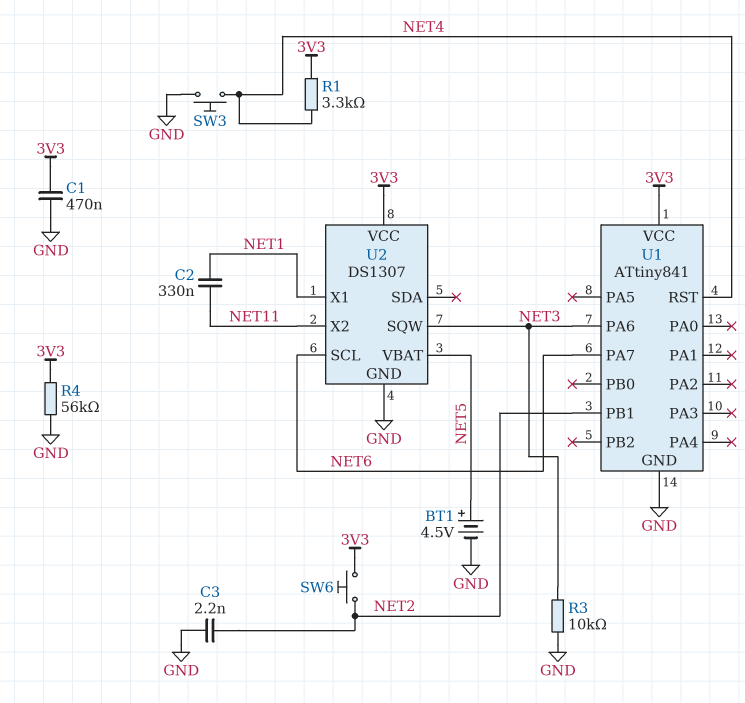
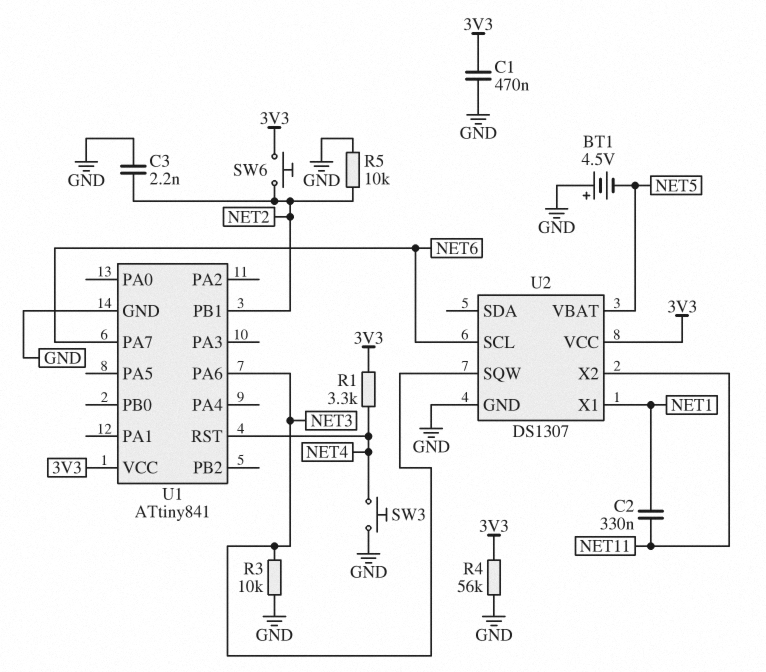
BT1: 4.5V (plus NET5, minus GND) -> 4.5V (plus GND, minus NET5)
R5: none -> 10k (GND, NET2)

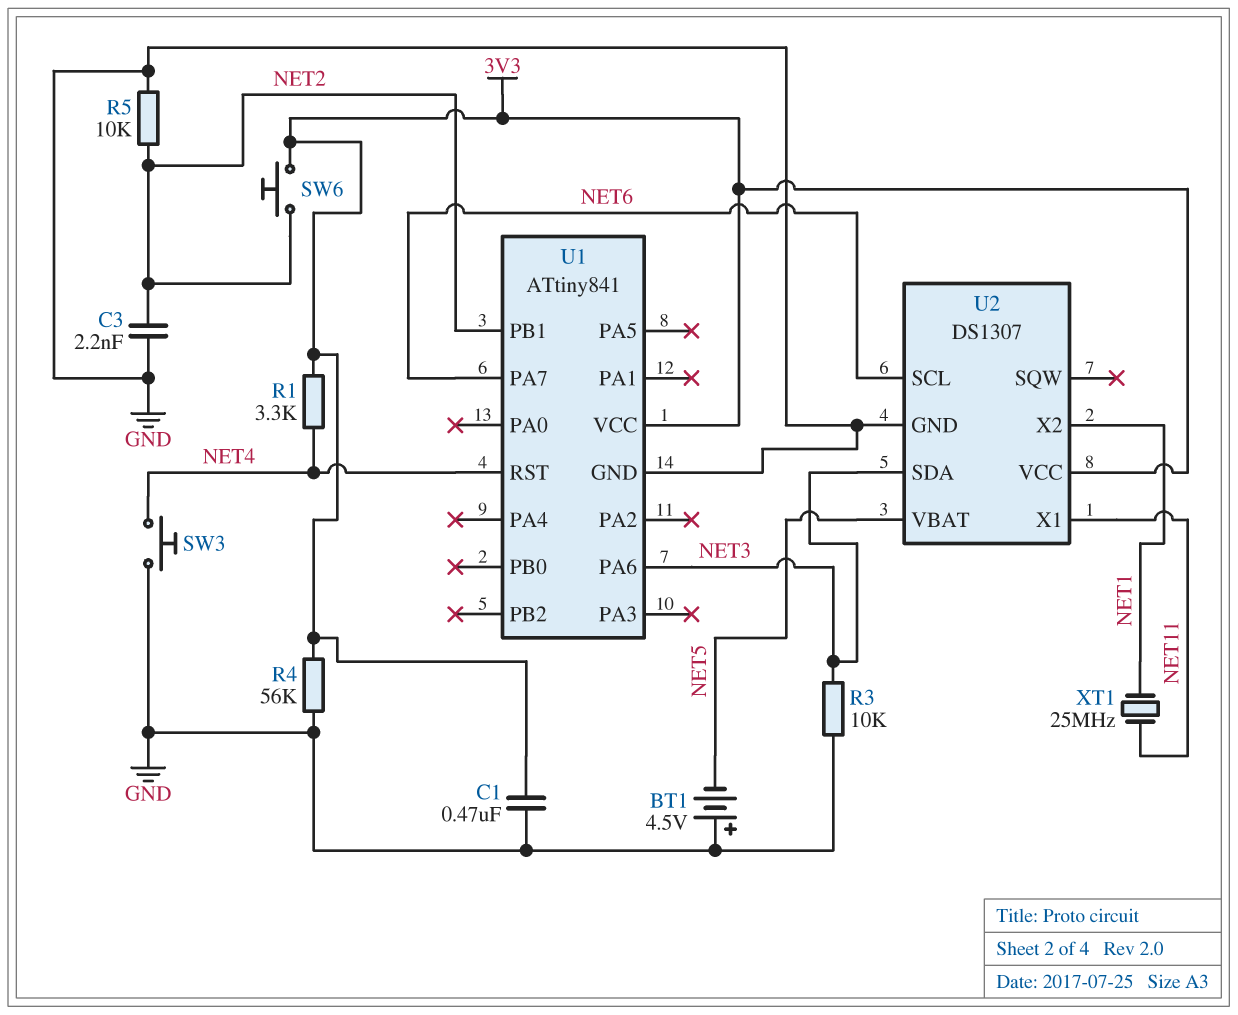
C2: 330nF (NET1, NET11) -> none
U2 pin SDA: none -> NET3
U2 pin SQW: NET3 -> none
U2 pin X1: NET1 -> NET11
U2 pin X2: NET11 -> NET1
XT1: none -> 25MHz (NET1, NET11)

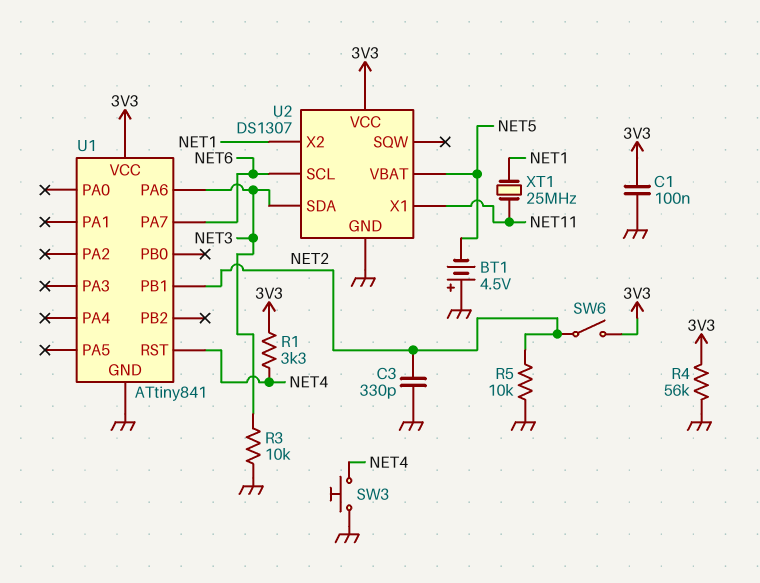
C1: 470nF (3V3, GND) -> 100nF (3V3, GND)
C3: 2.2nF (GND, NET2) -> 330pF (GND, NET2)
SW6: button (3V3, NET2) -> switch (3V3, NET2)

